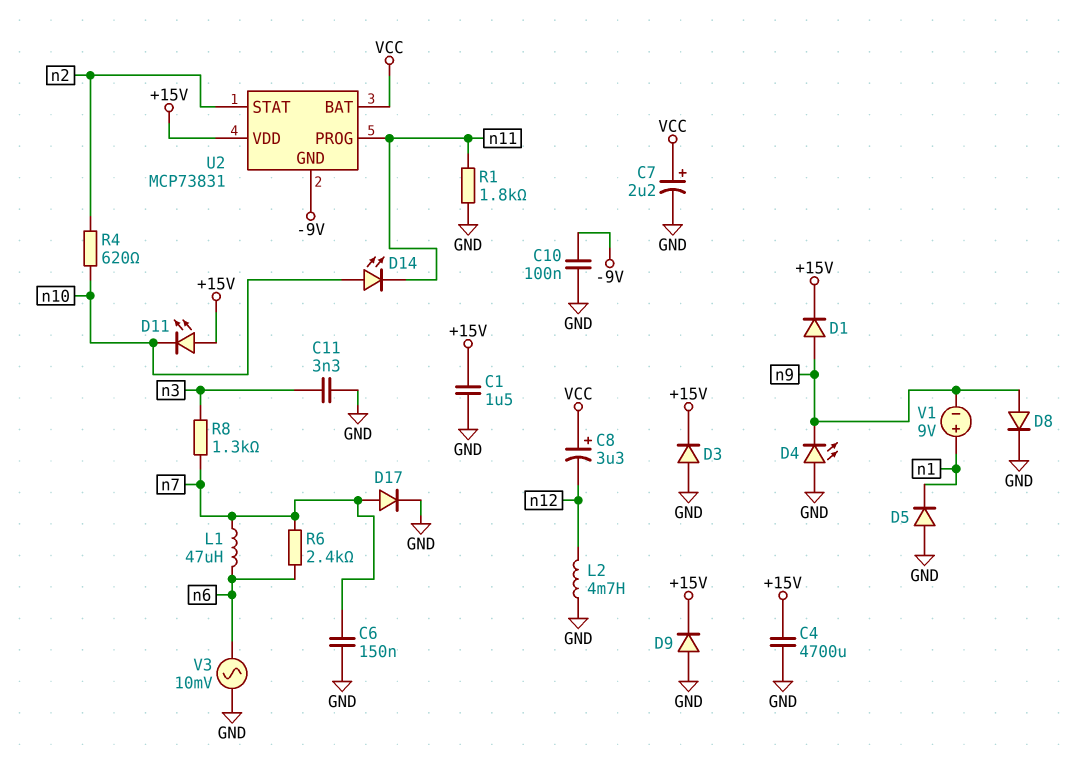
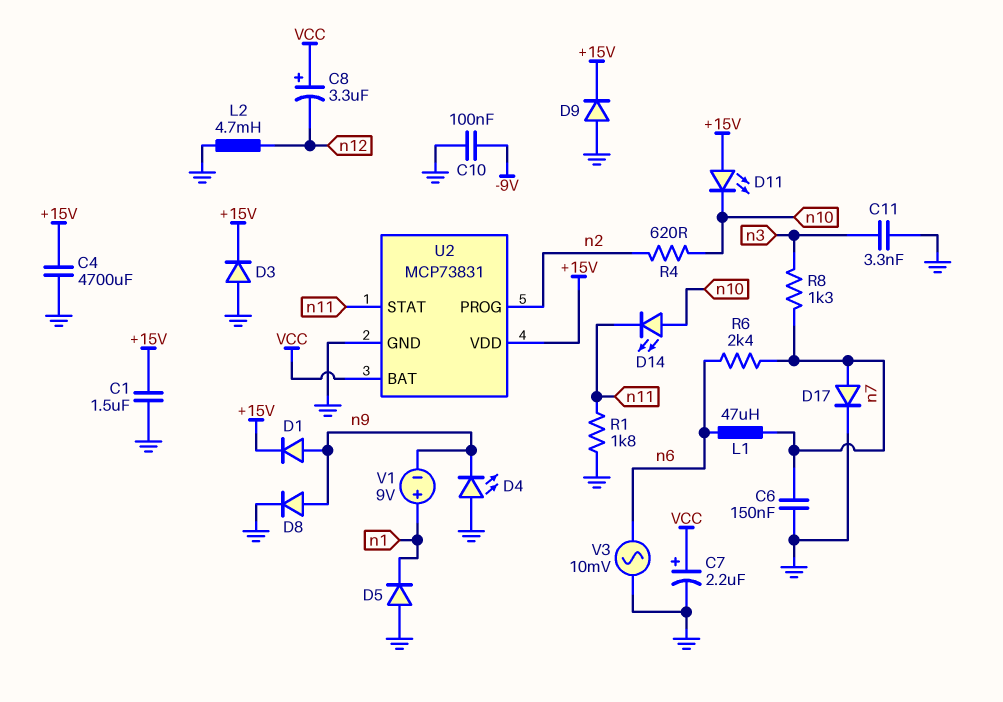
U2 pin GND: -9V -> GND
U2 pin PROG: n11 -> n2
U2 pin STAT: n2 -> n11

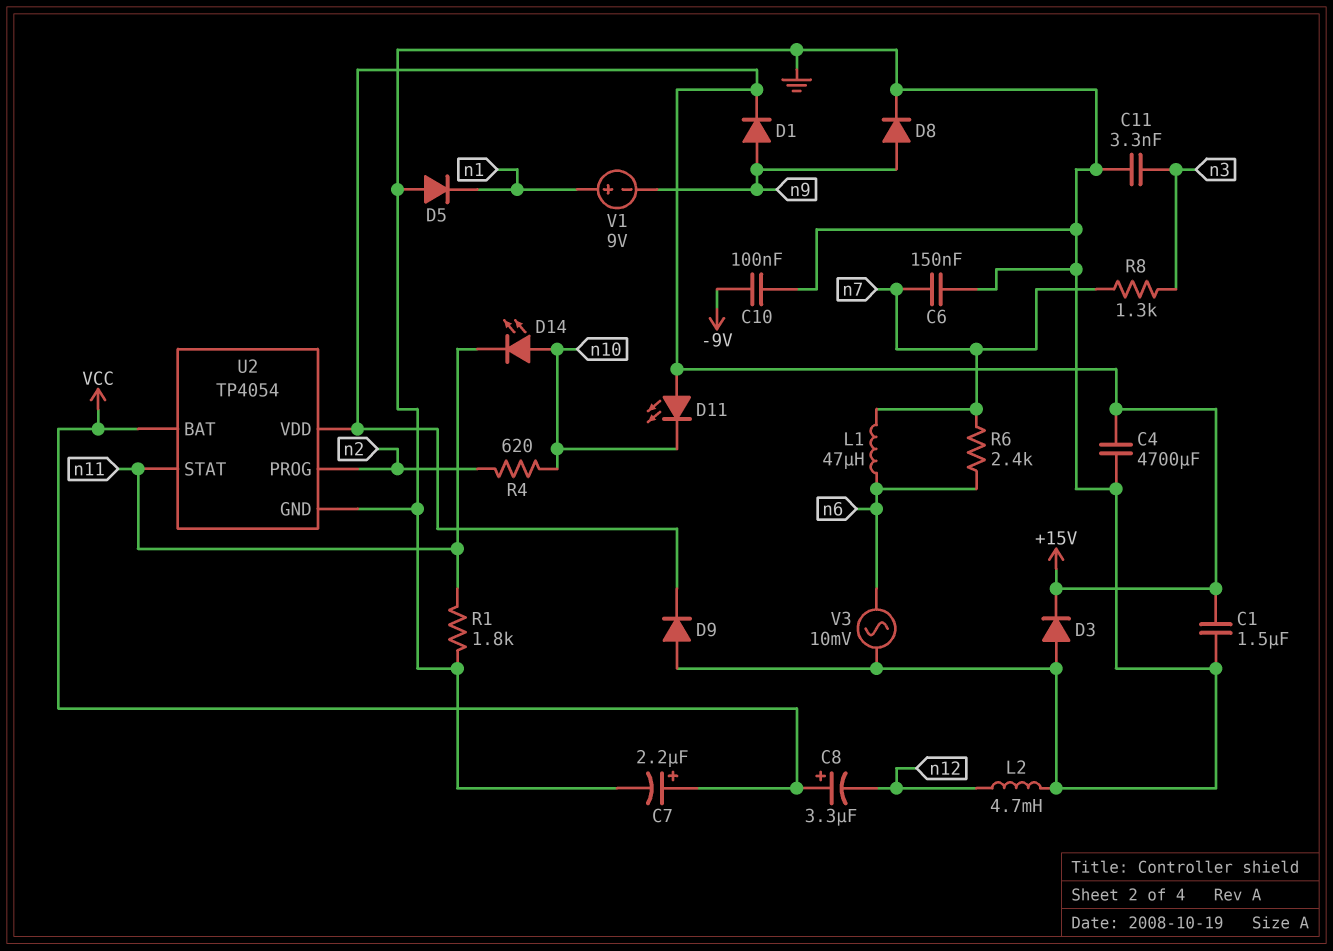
D4: LED (A GND, K n9) -> none
D17: diode (A n7, K GND) -> none
U2: MCP73831 -> TP4054

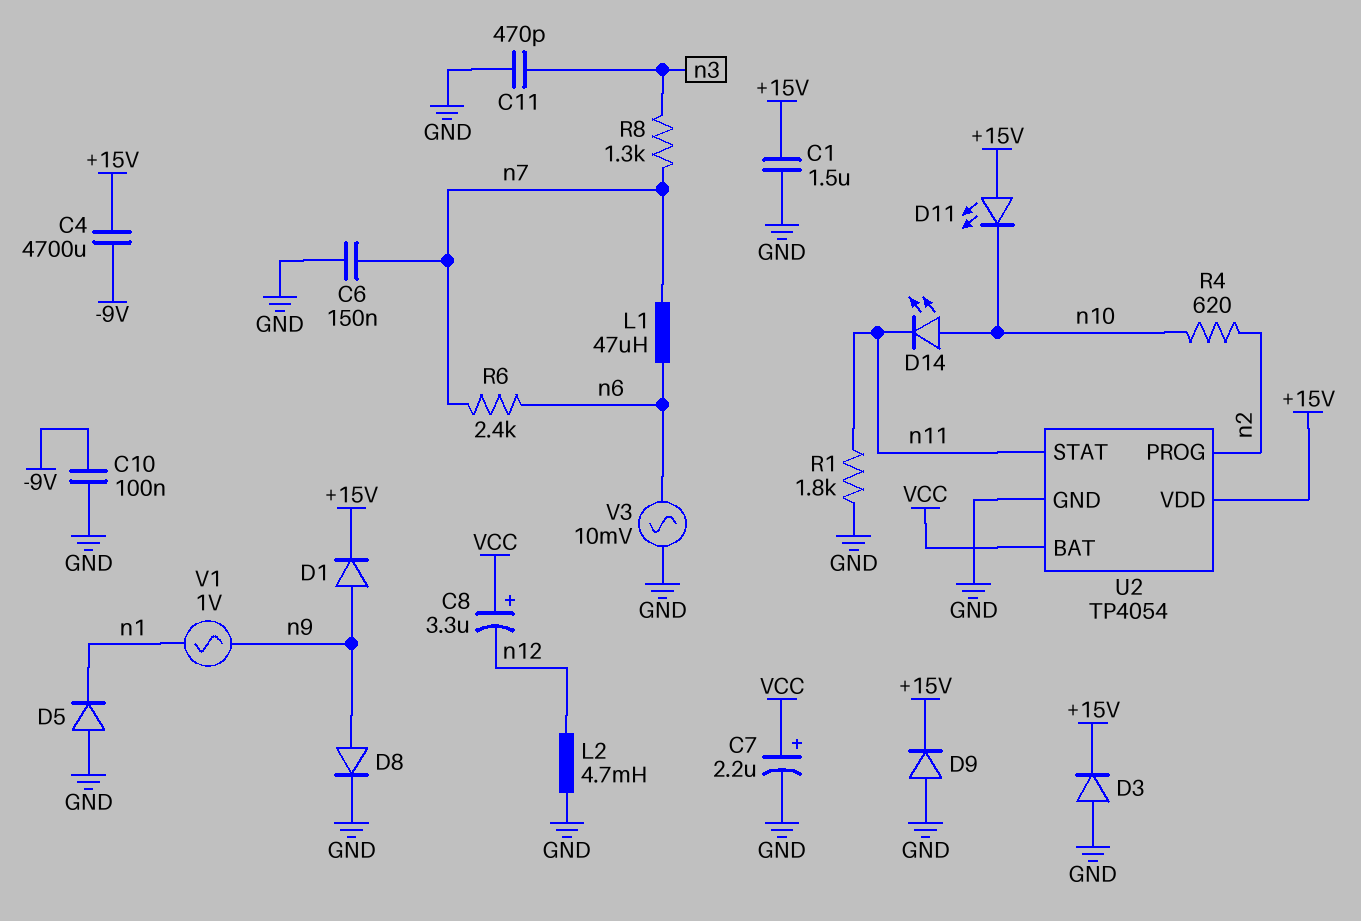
C4: 4700uF (+15V, GND) -> 4700uF (+15V, -9V)
C11: 3.3nF (GND, n3) -> 470pF (GND, n3)
V1: 9V (plus n1, minus n9) -> AC 1V (n1, n9)

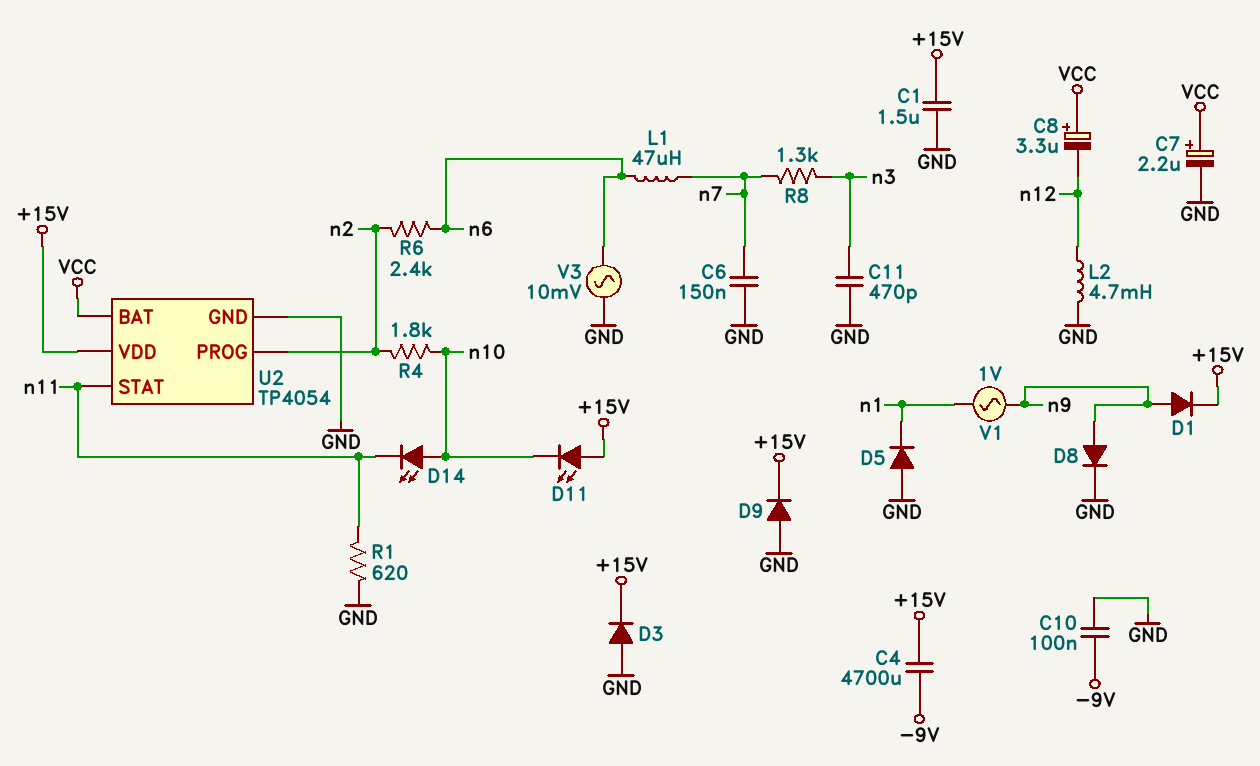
R1: 1.8k (GND, n11) -> 620 (GND, n11)
R4: 620 (n2, n10) -> 1.8k (n2, n10)
R6: 2.4k (n6, n7) -> 2.4k (n2, n6)

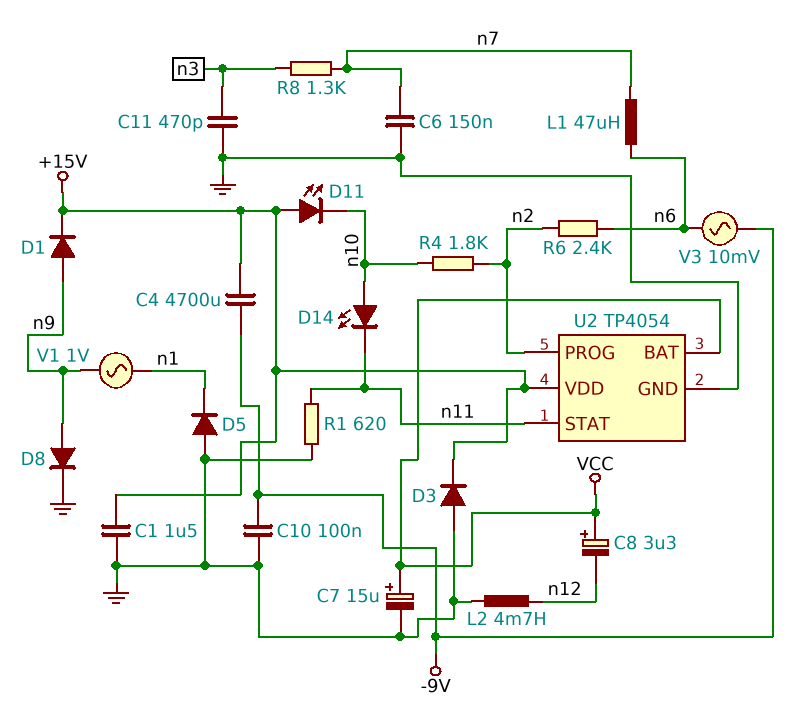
C7: 2.2uF (plus VCC, minus GND) -> 15uF (plus VCC, minus GND)
D9: diode (A GND, K +15V) -> none
V3: AC 10mV (GND, n6) -> AC 10mV (-9V, n6)

